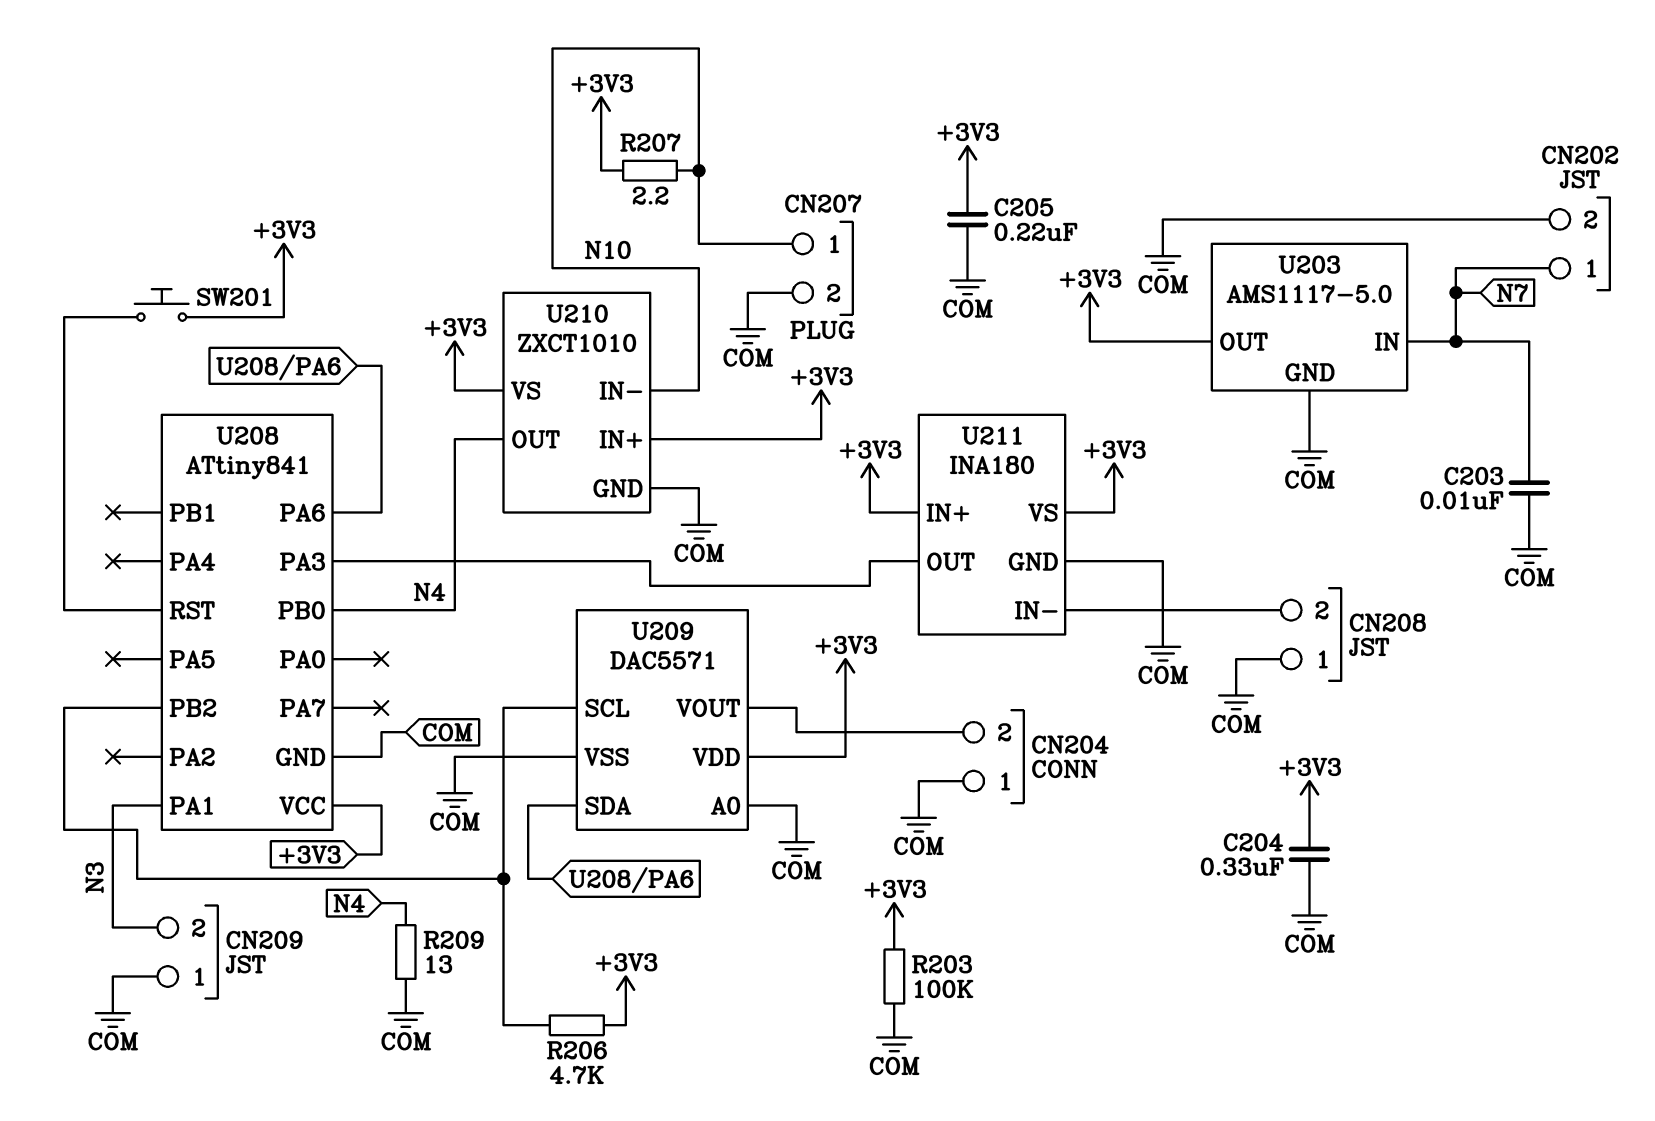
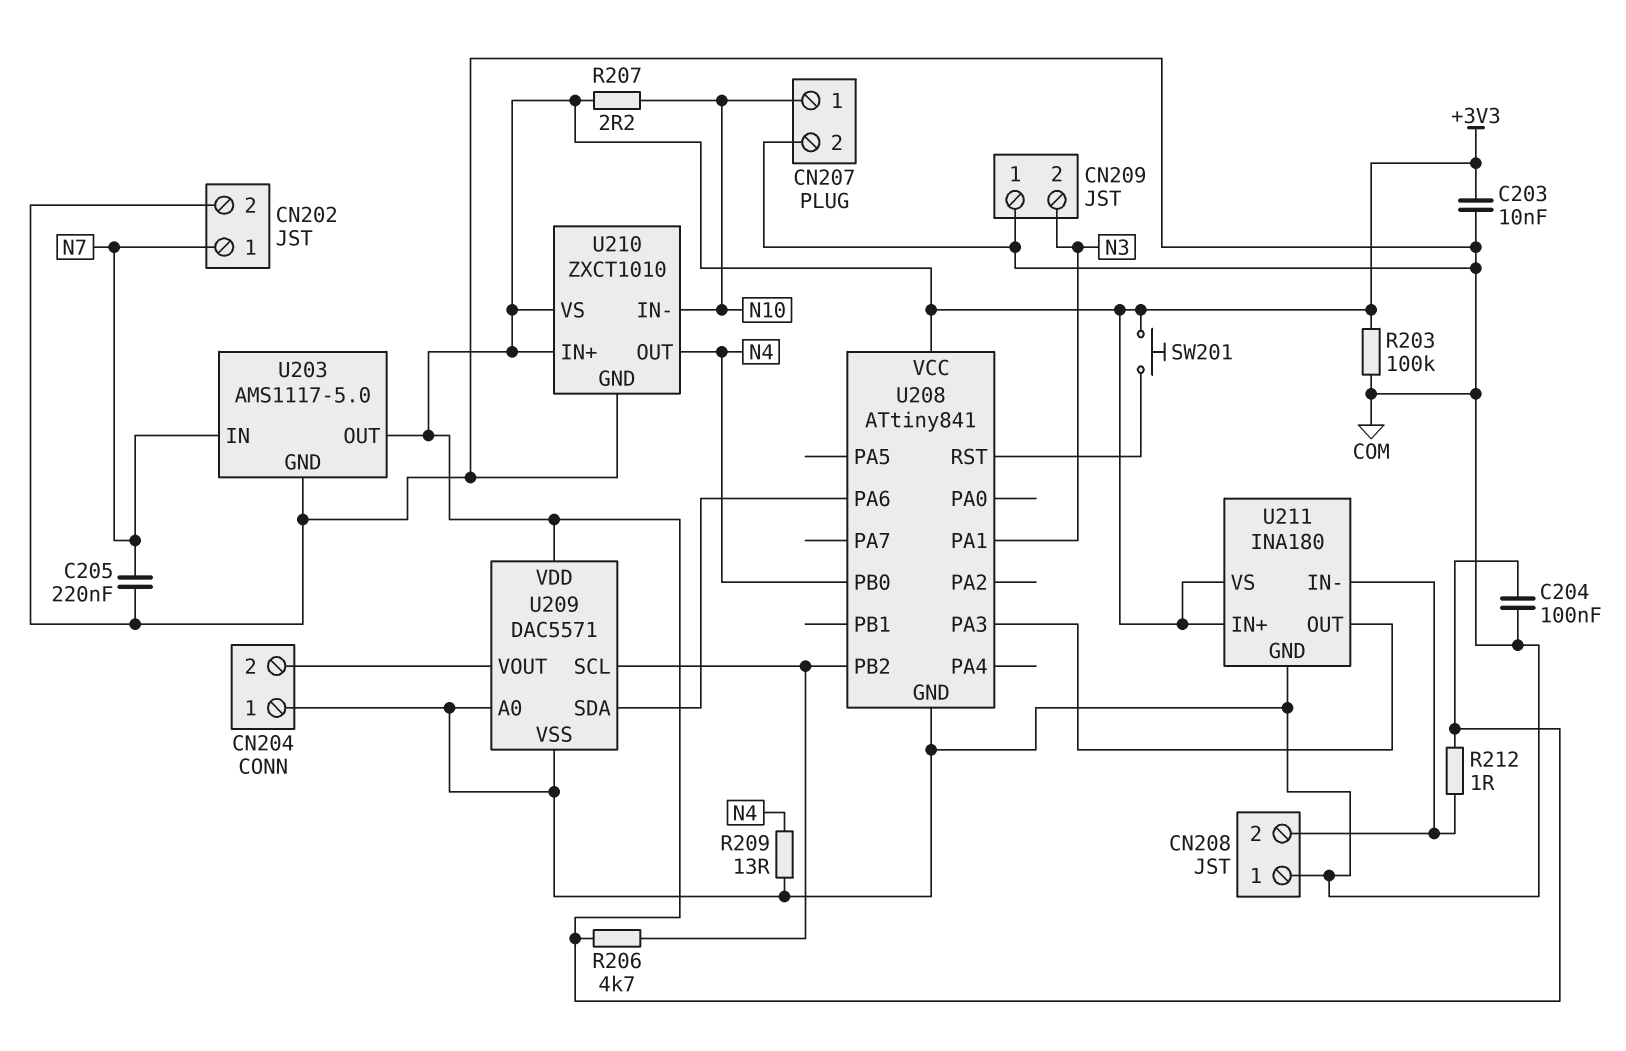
C203: 10nF (COM, N7) -> 10nF (+3V3, COM)
C204: 330nF (+3V3, COM) -> 100nF (+3V3, COM)
C205: 220nF (+3V3, COM) -> 220nF (COM, N7)
R212: none -> 1 (+3V3, CN208/2)

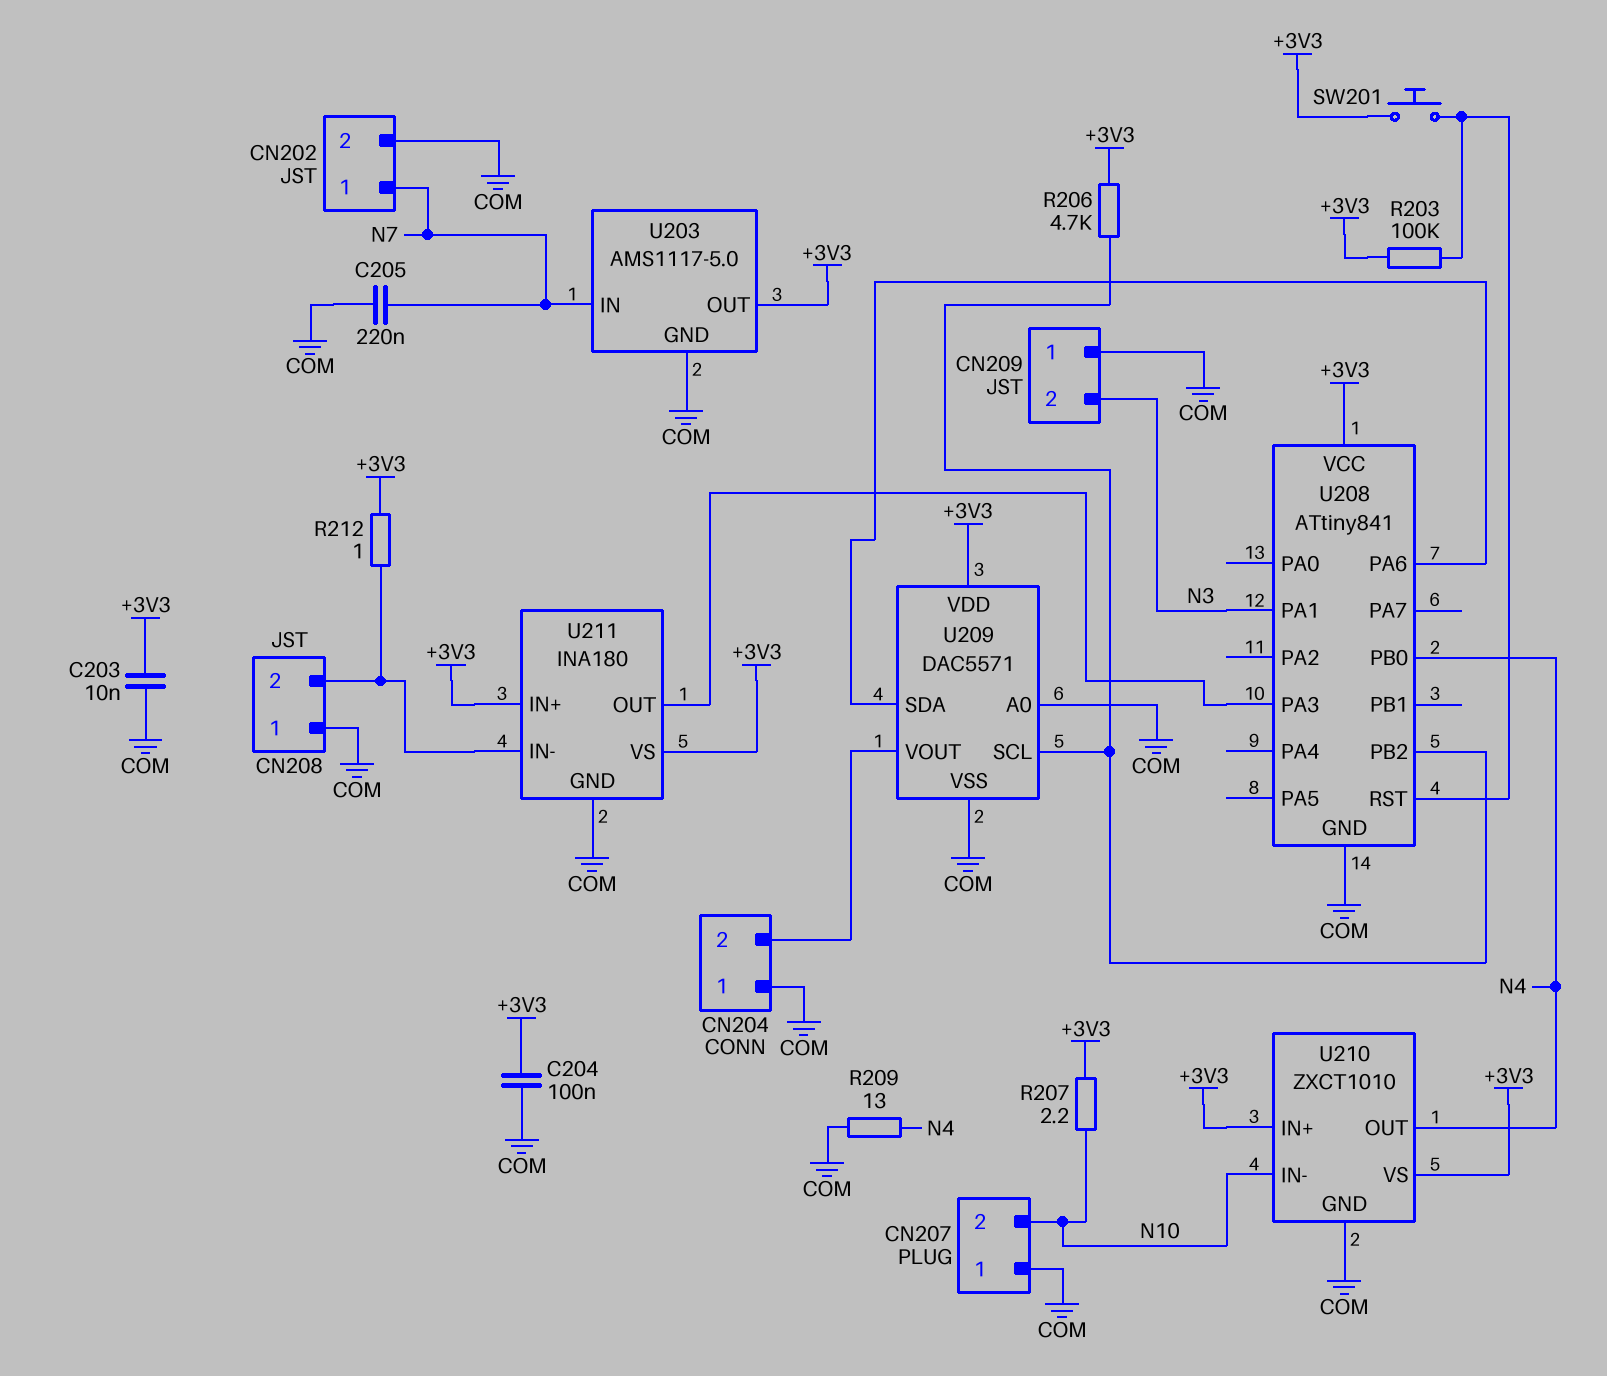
CN207 pin 1: N10 -> COM
CN207 pin 2: COM -> N10
R203: 100k (+3V3, COM) -> 100k (+3V3, U208/RST)

